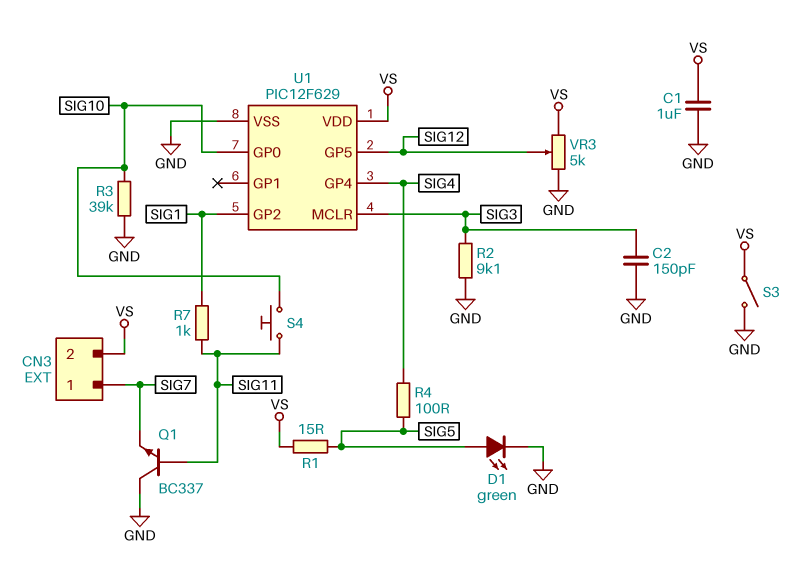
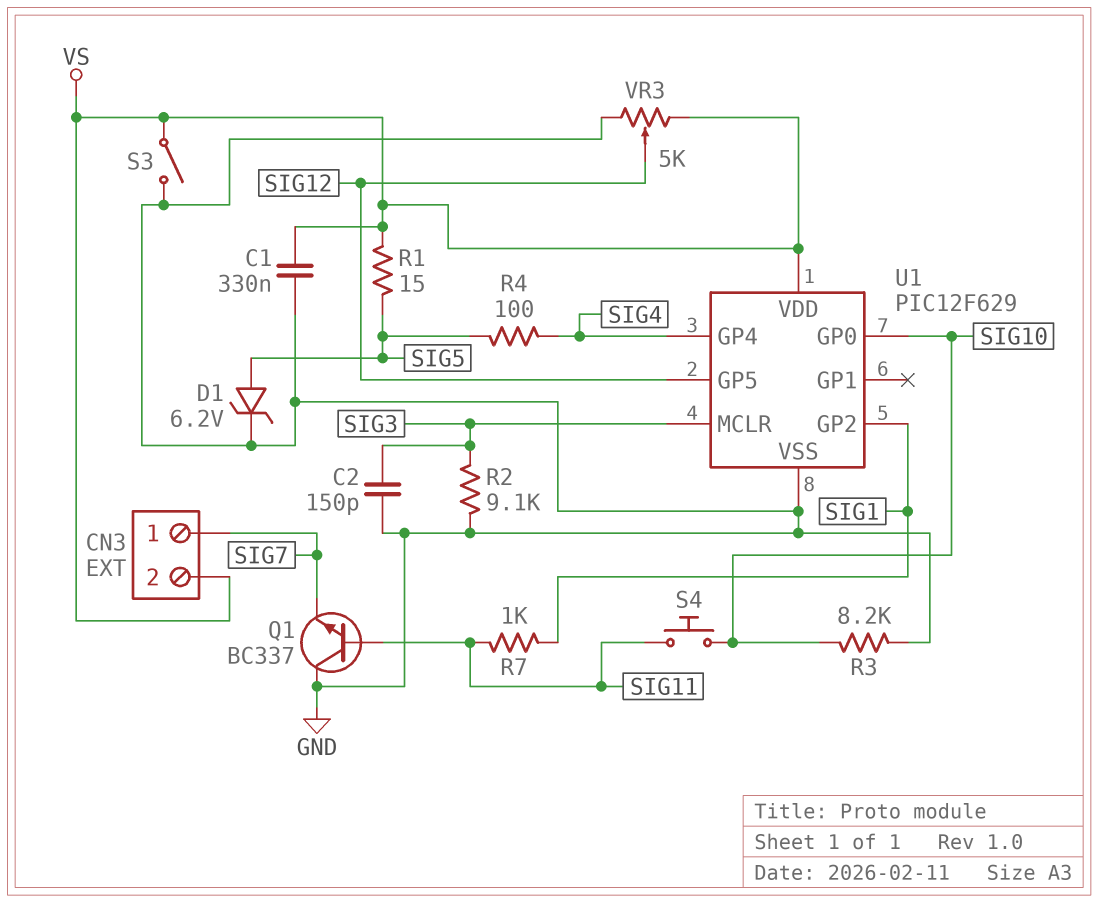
C1: 1uF (GND, VS) -> 330nF (GND, VS)
D1: LED green (A SIG5, K GND) -> zener 6.2V (A SIG5, K GND)
R3: 39k (GND, SIG10) -> 8.2k (GND, SIG10)

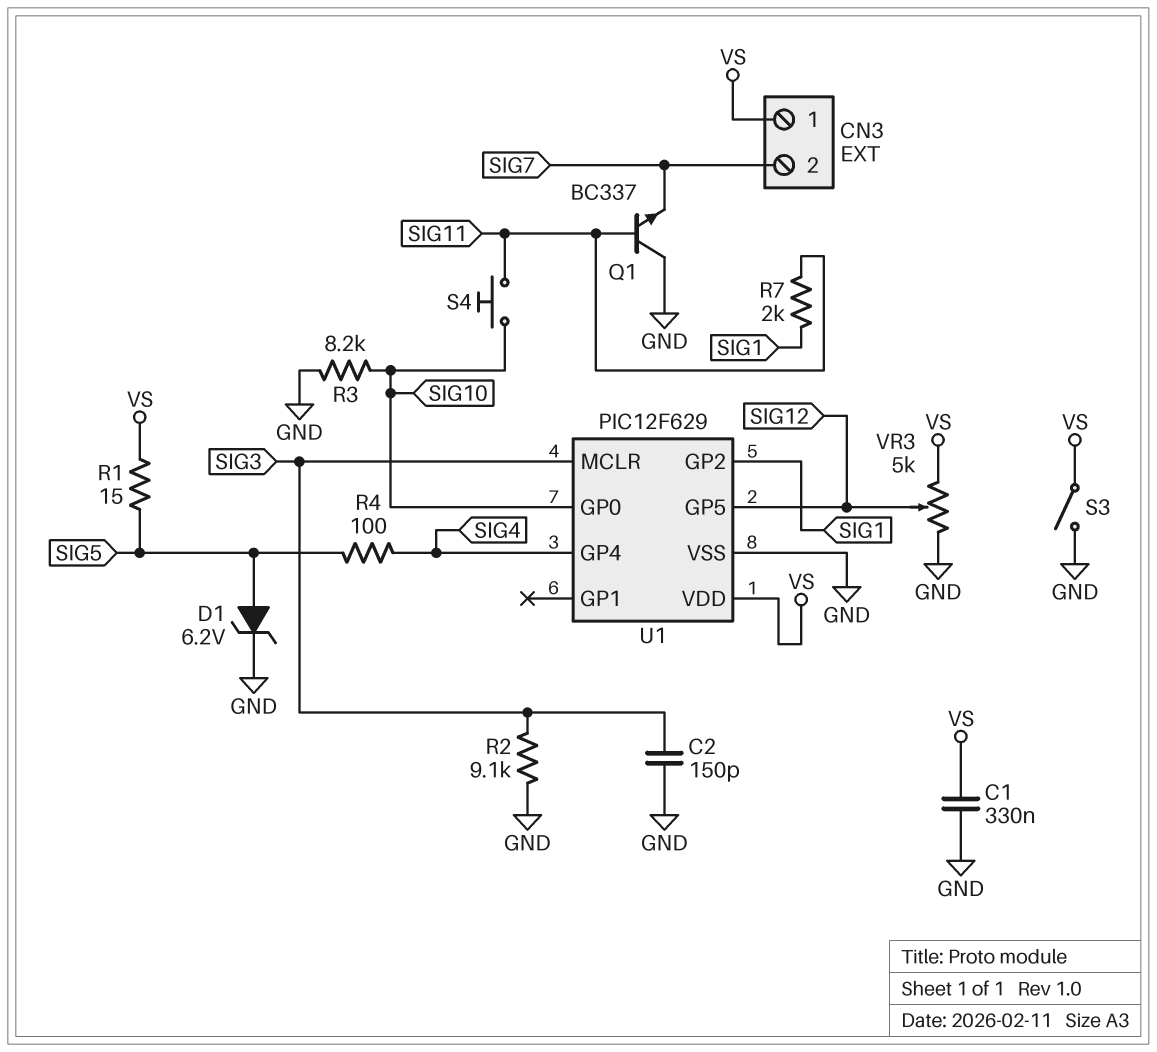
CN3 pin 1: SIG7 -> VS
CN3 pin 2: VS -> SIG7
R7: 1k (SIG1, SIG11) -> 2k (SIG1, SIG11)

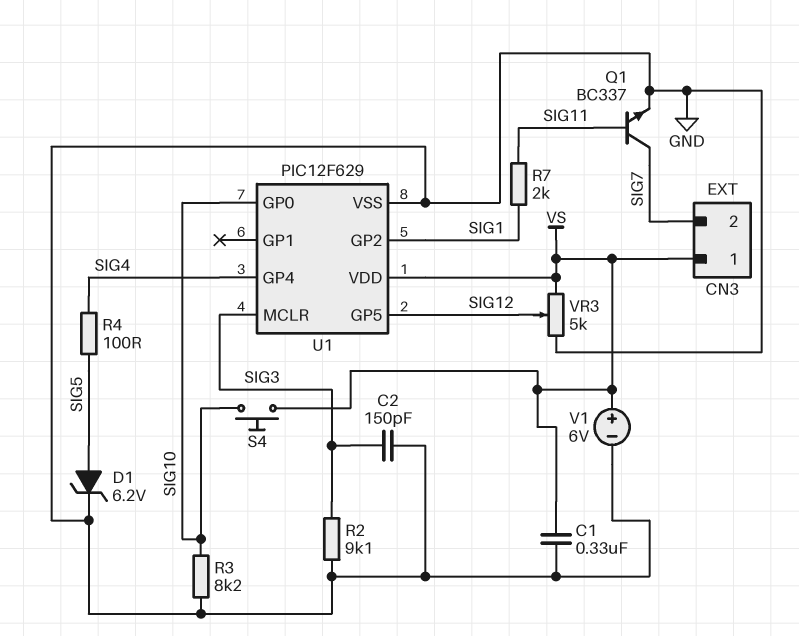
Q1: NPN BC337 (B SIG11, C GND, E SIG7) -> NPN BC337 (B SIG11, C SIG7, E GND)
R1: 15 (SIG5, VS) -> none
S3: switch (GND, VS) -> none
S4: button (SIG10, SIG11) -> button (SIG10, VS)
V1: none -> 6V (plus VS, minus GND)

